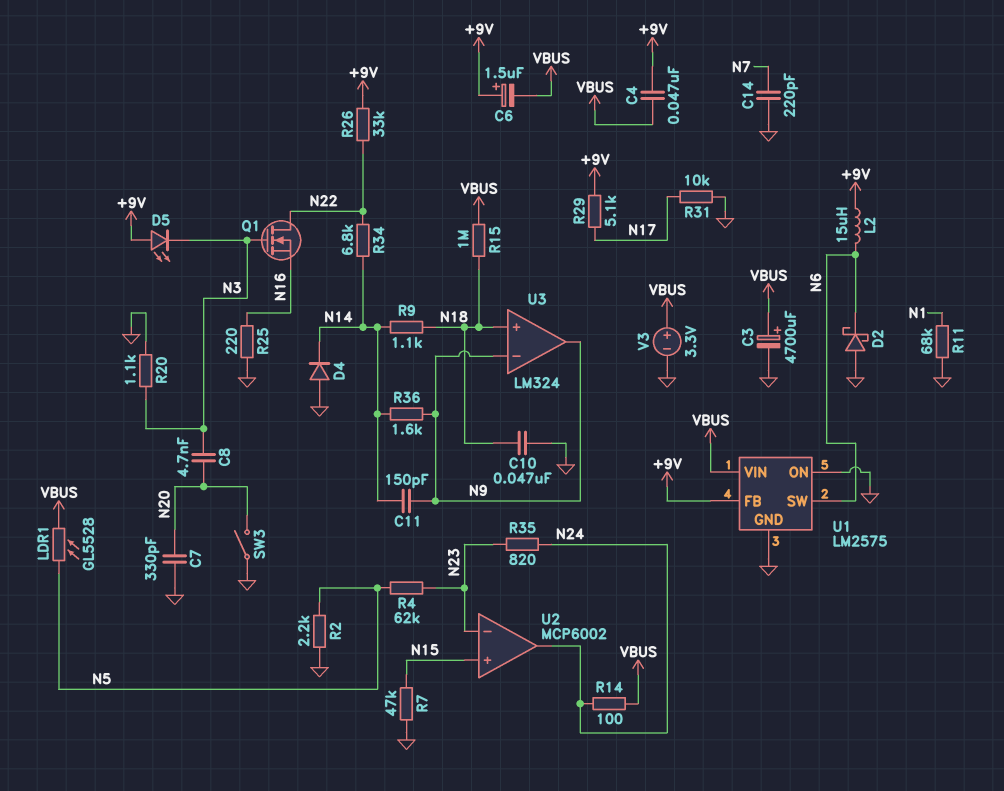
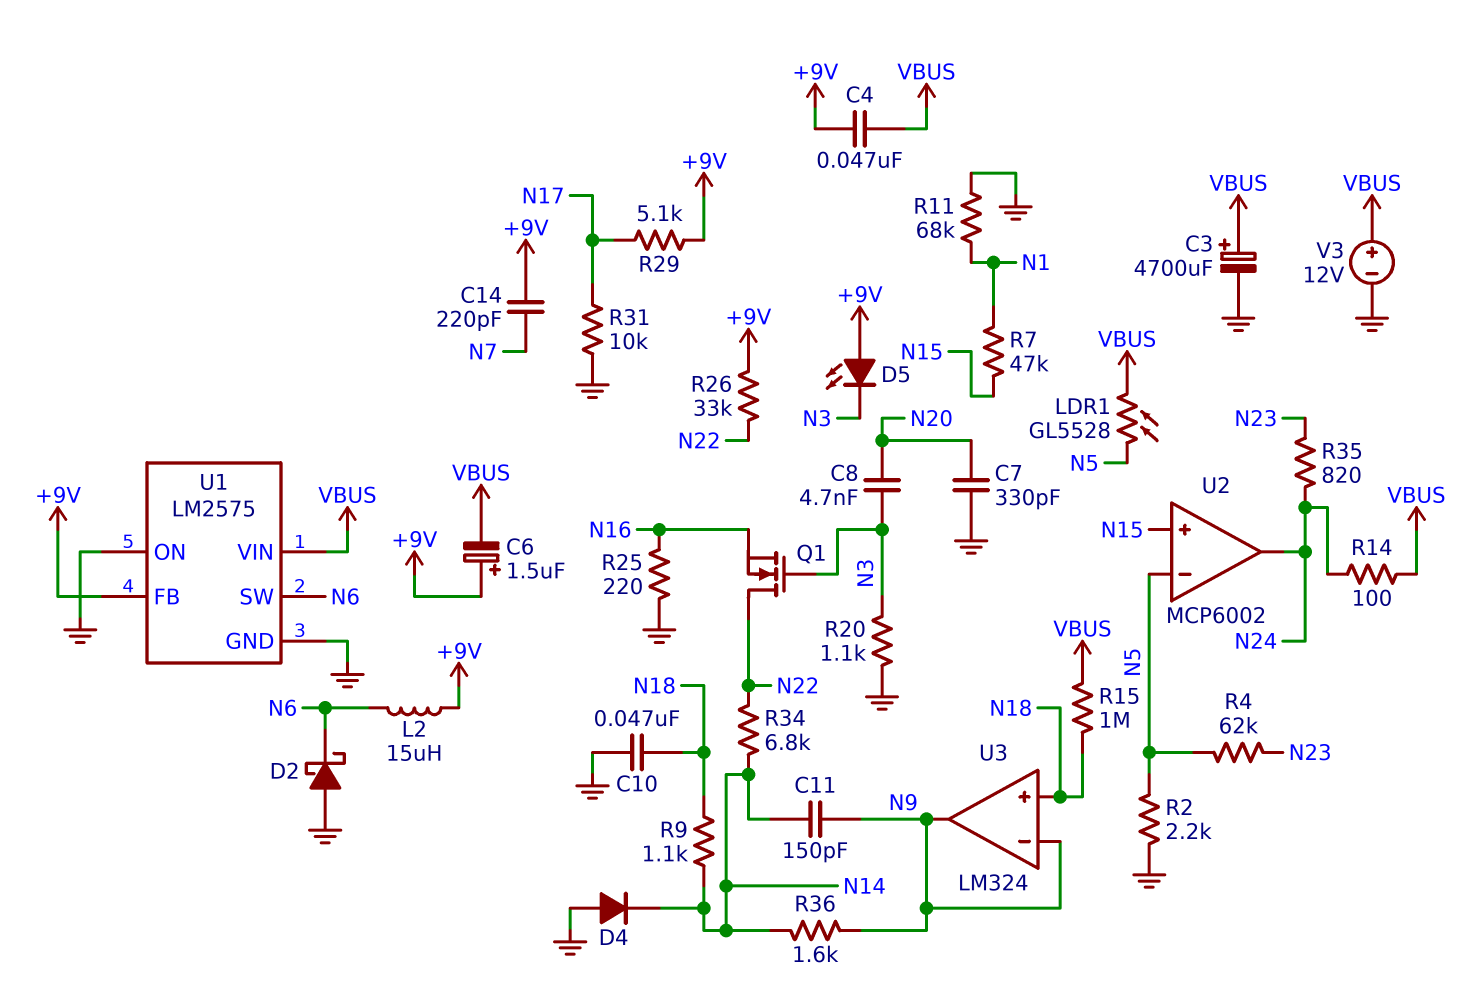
C14: 220pF (GND, N7) -> 220pF (+9V, N7)
R7: 47k (GND, N15) -> 47k (N1, N15)
SW3: switch (GND, N20) -> none
U2 pin in-: N23 -> N5
V3: 3.3V (plus VBUS, minus GND) -> 12V (plus VBUS, minus GND)

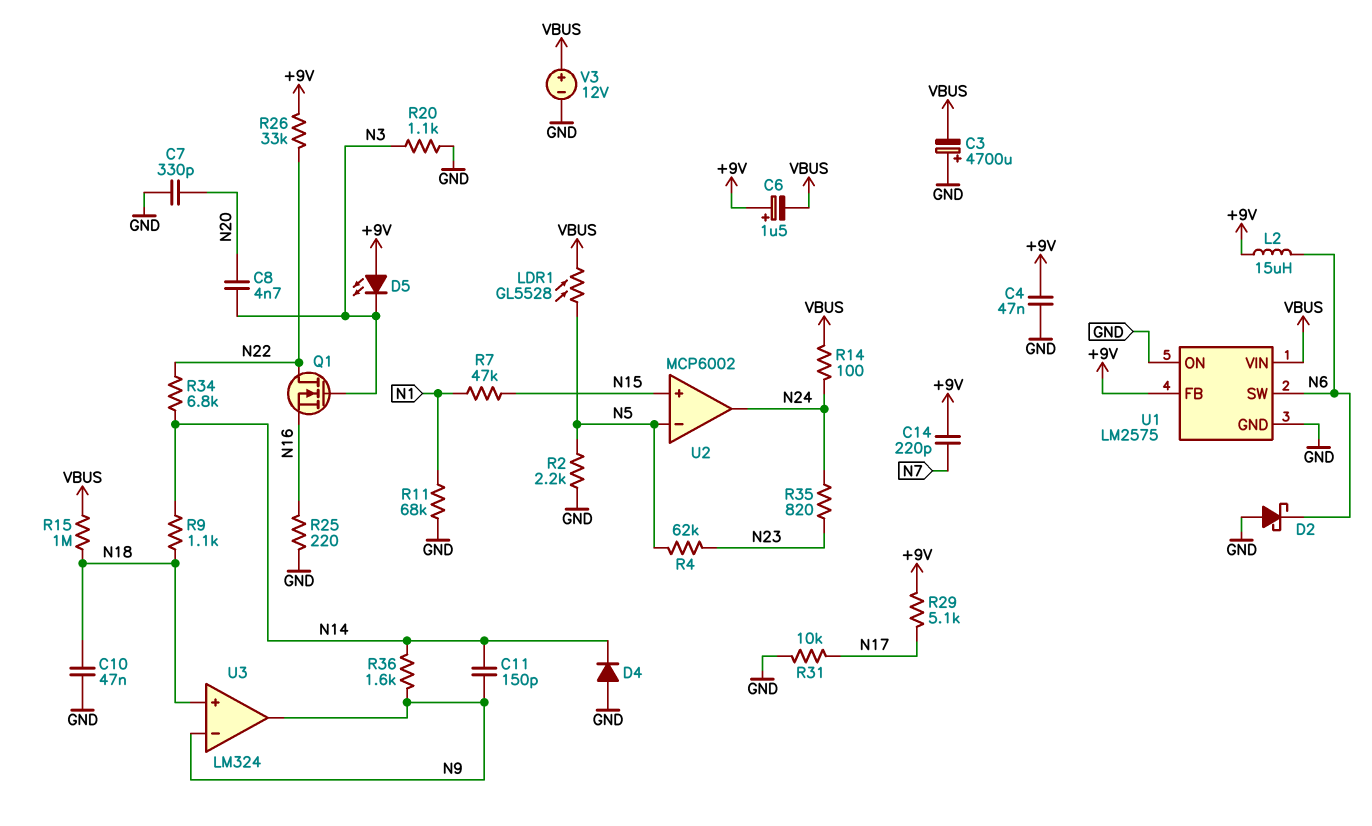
C3: 4700uF (plus VBUS, minus GND) -> 4700uF (plus GND, minus VBUS)
C4: 47nF (+9V, VBUS) -> 47nF (+9V, GND)

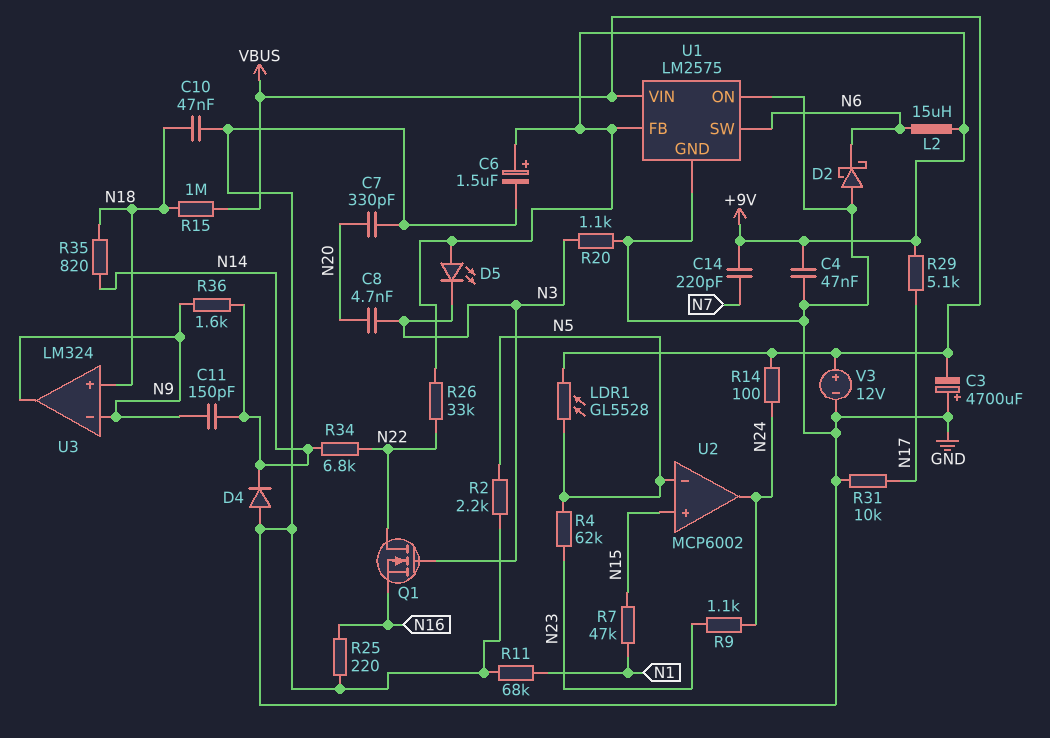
C6: 1.5uF (plus +9V, minus VBUS) -> 1.5uF (plus +9V, minus GND)
R9: 1.1k (N14, N18) -> 1.1k (N23, N24)
R35: 820 (N23, N24) -> 820 (N14, N18)

